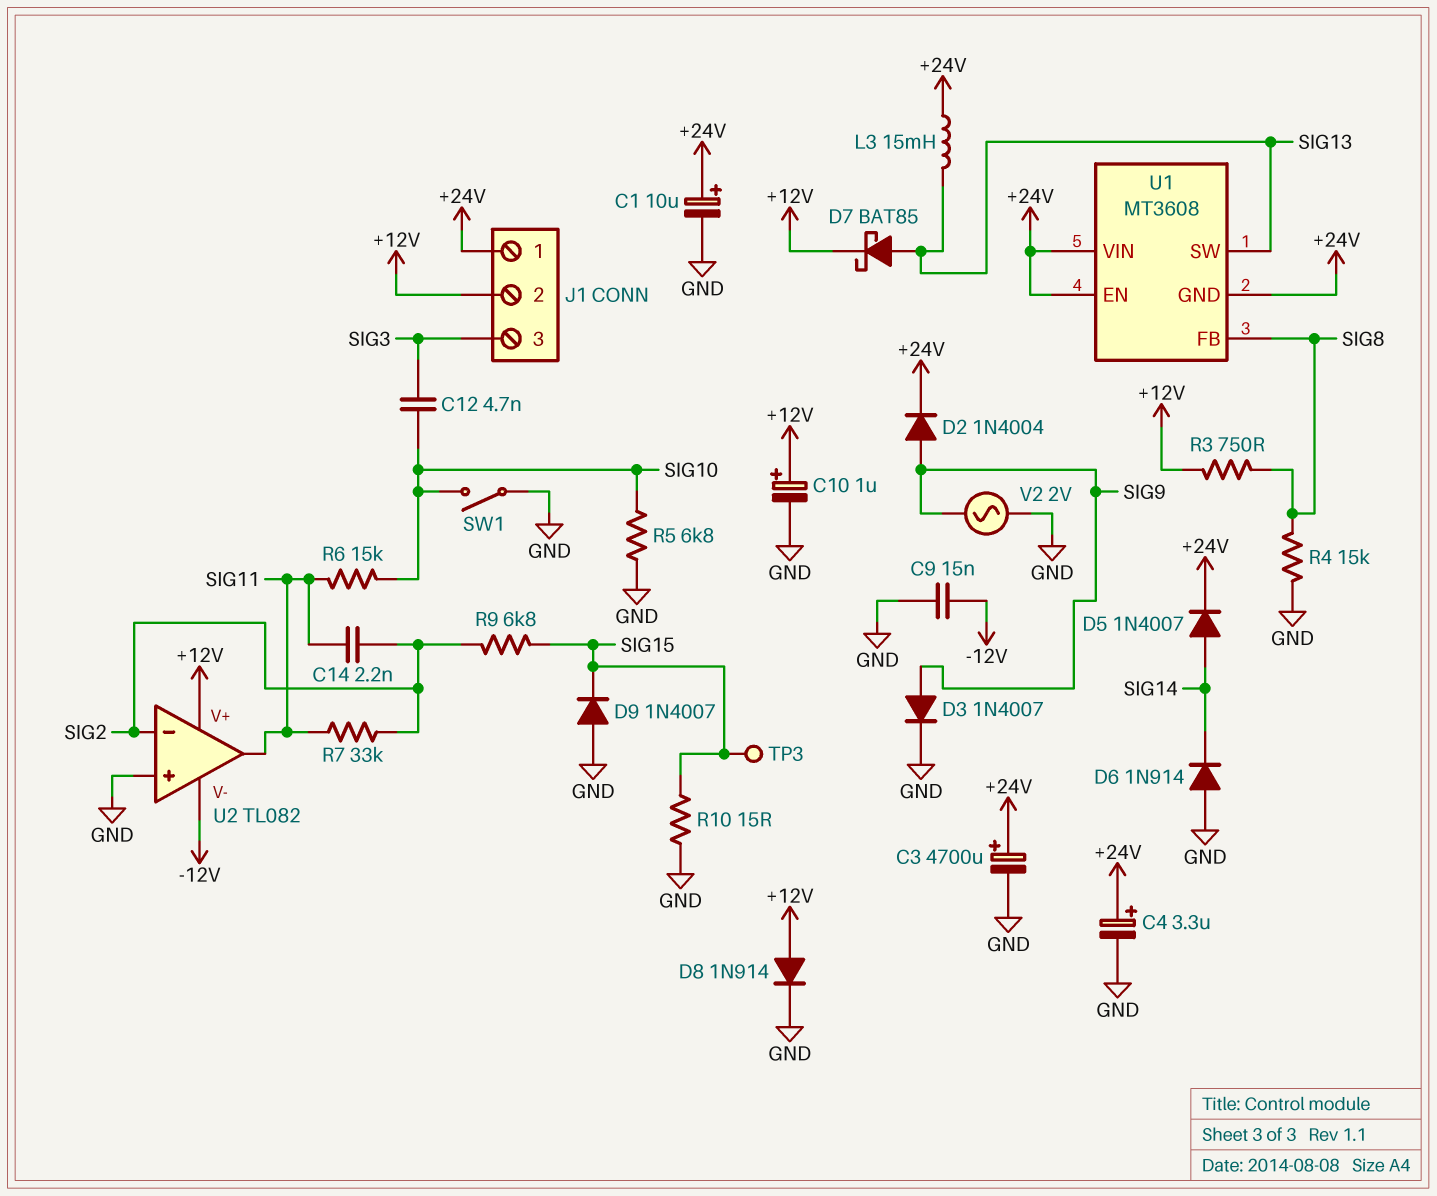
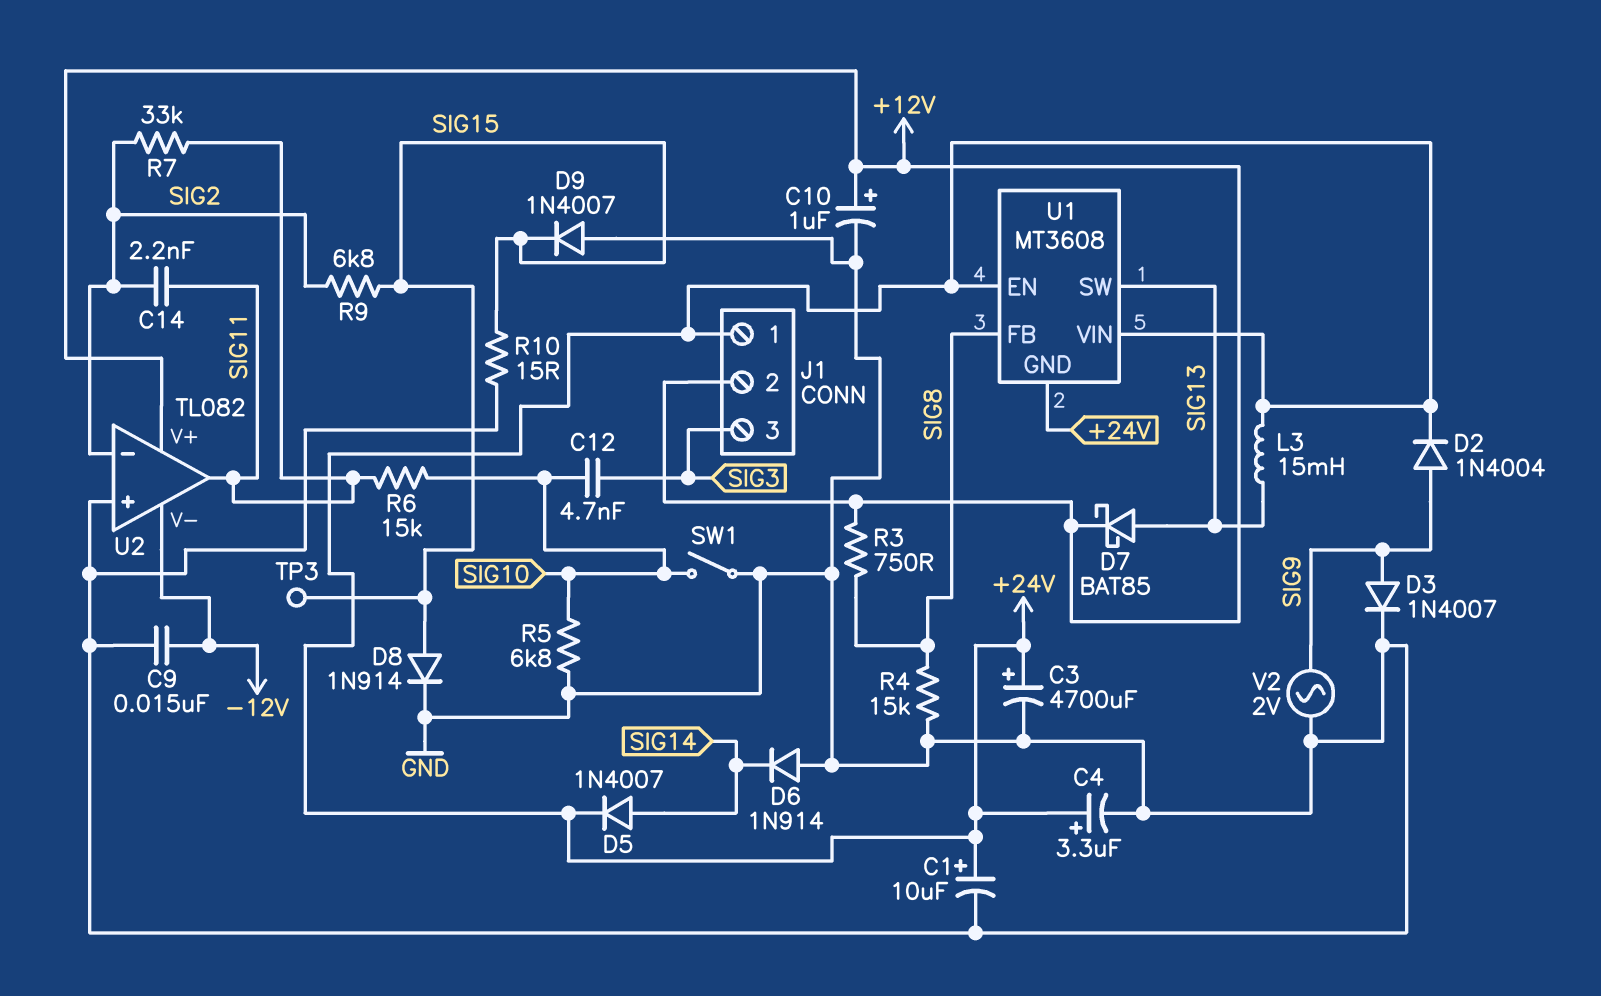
D8: diode 1N914 (A +12V, K GND) -> diode 1N914 (A SIG15, K GND)

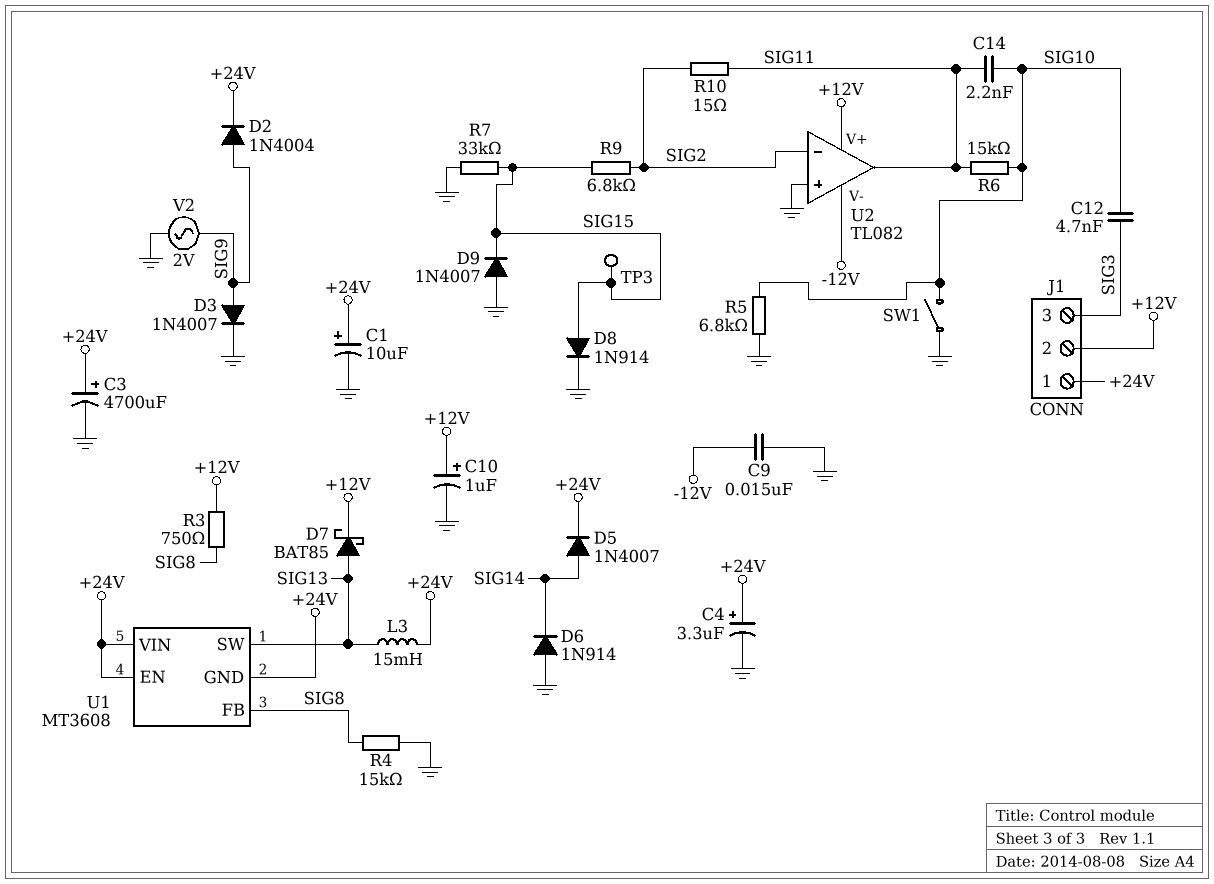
C14: 2.2nF (SIG2, SIG11) -> 2.2nF (SIG10, SIG11)
R7: 33k (SIG2, SIG11) -> 33k (GND, SIG15)
R10: 15 (GND, SIG15) -> 15 (SIG2, SIG11)

